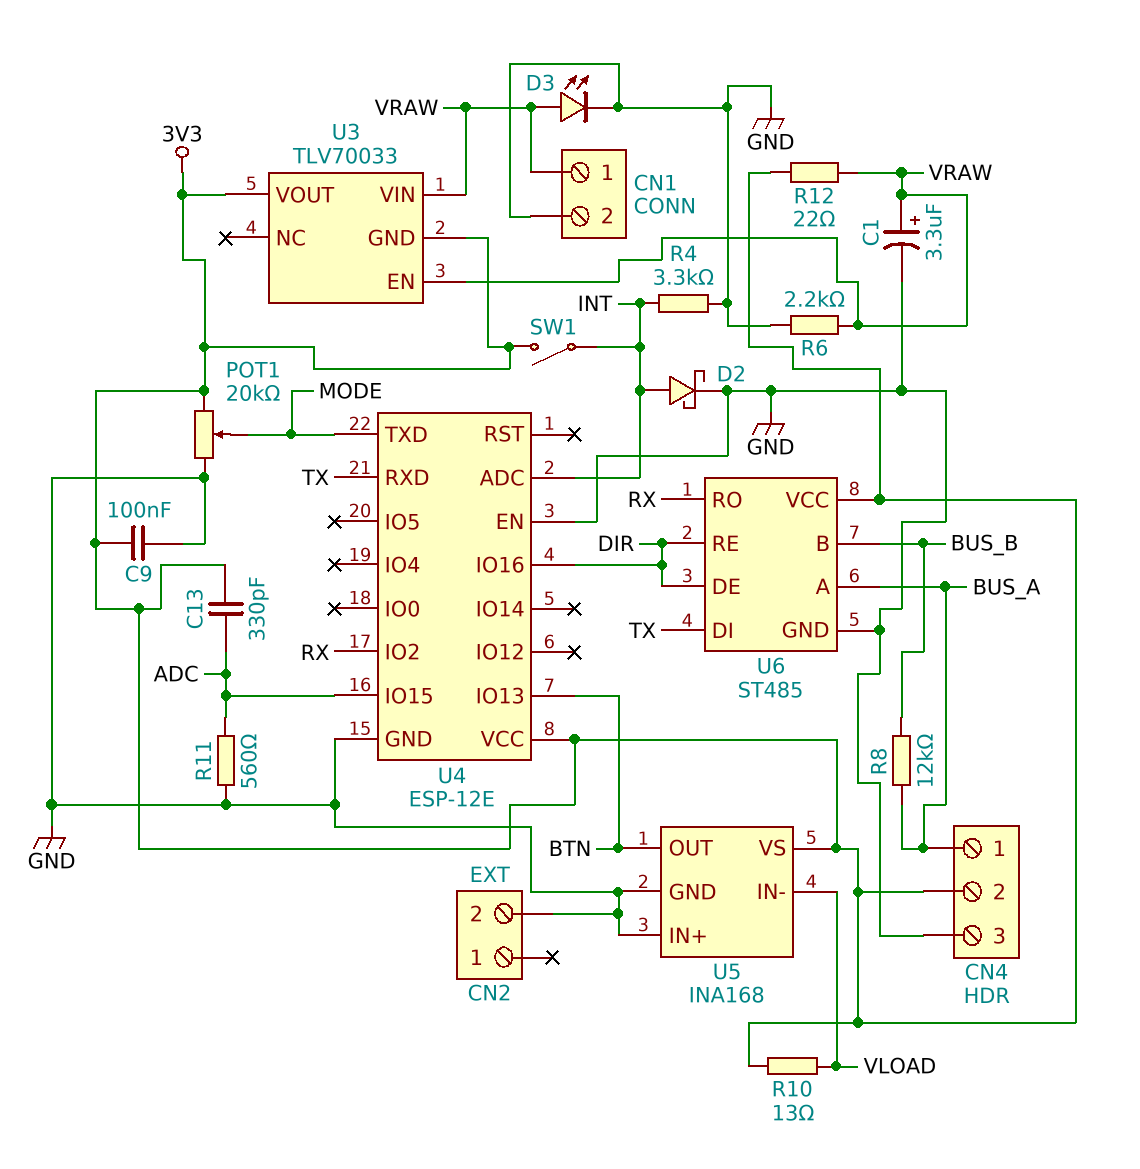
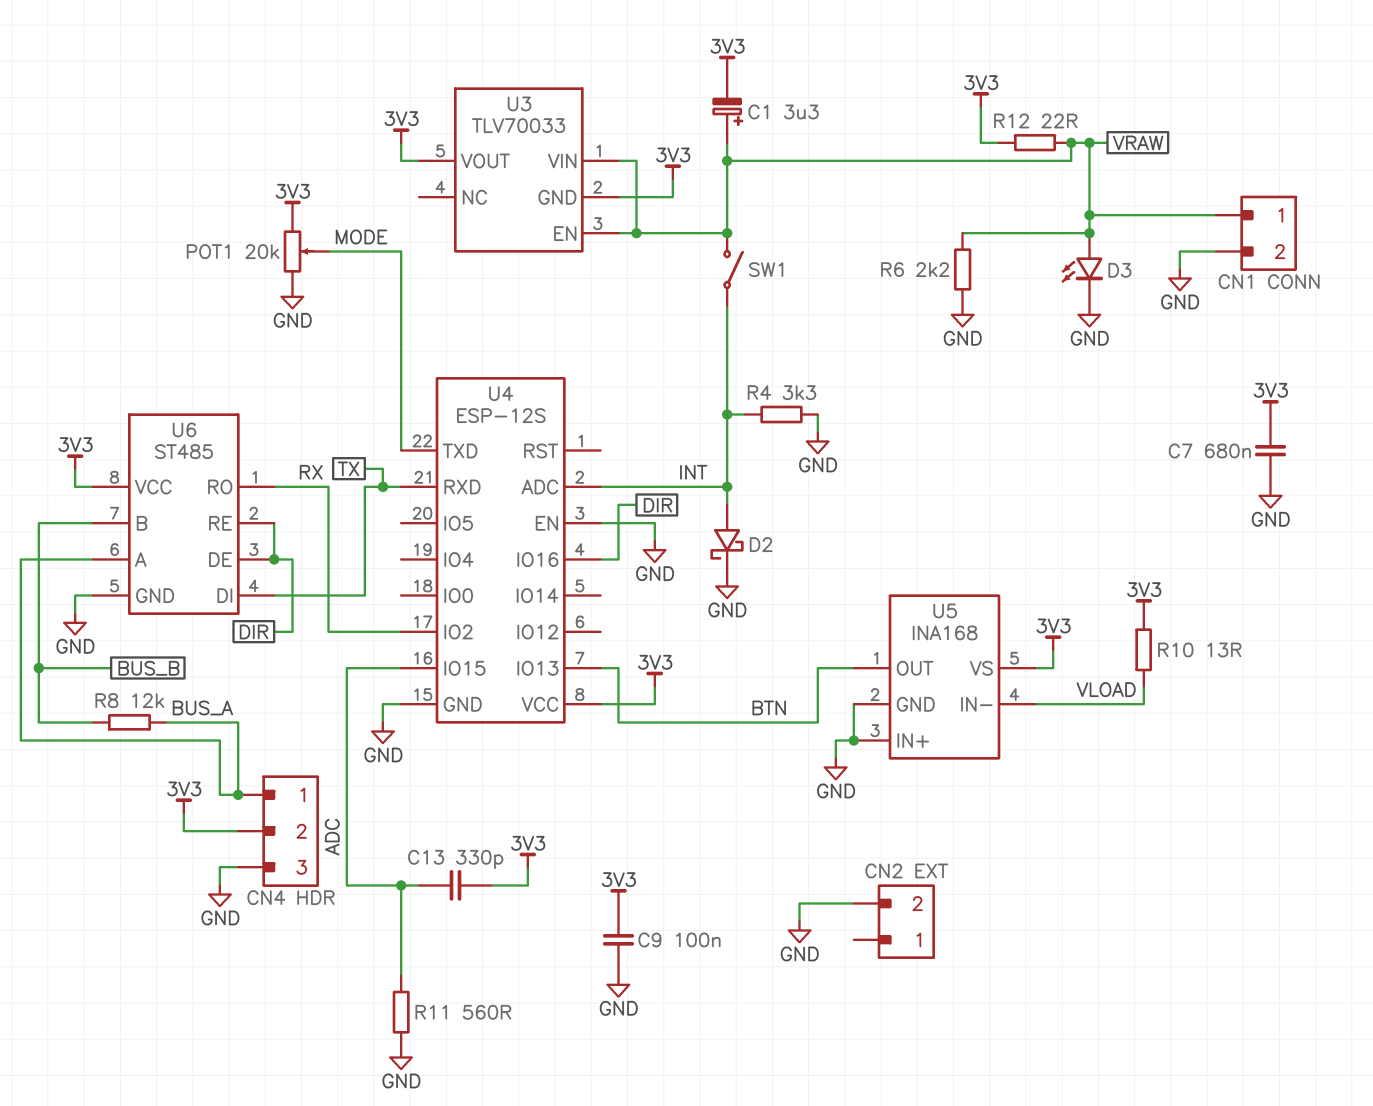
C1: 3.3uF (plus VRAW, minus GND) -> 3.3uF (plus VRAW, minus 3V3)
C7: none -> 680nF (3V3, GND)
SW1: switch (3V3, INT) -> switch (INT, VRAW)
U4: ESP-12E -> ESP-12S

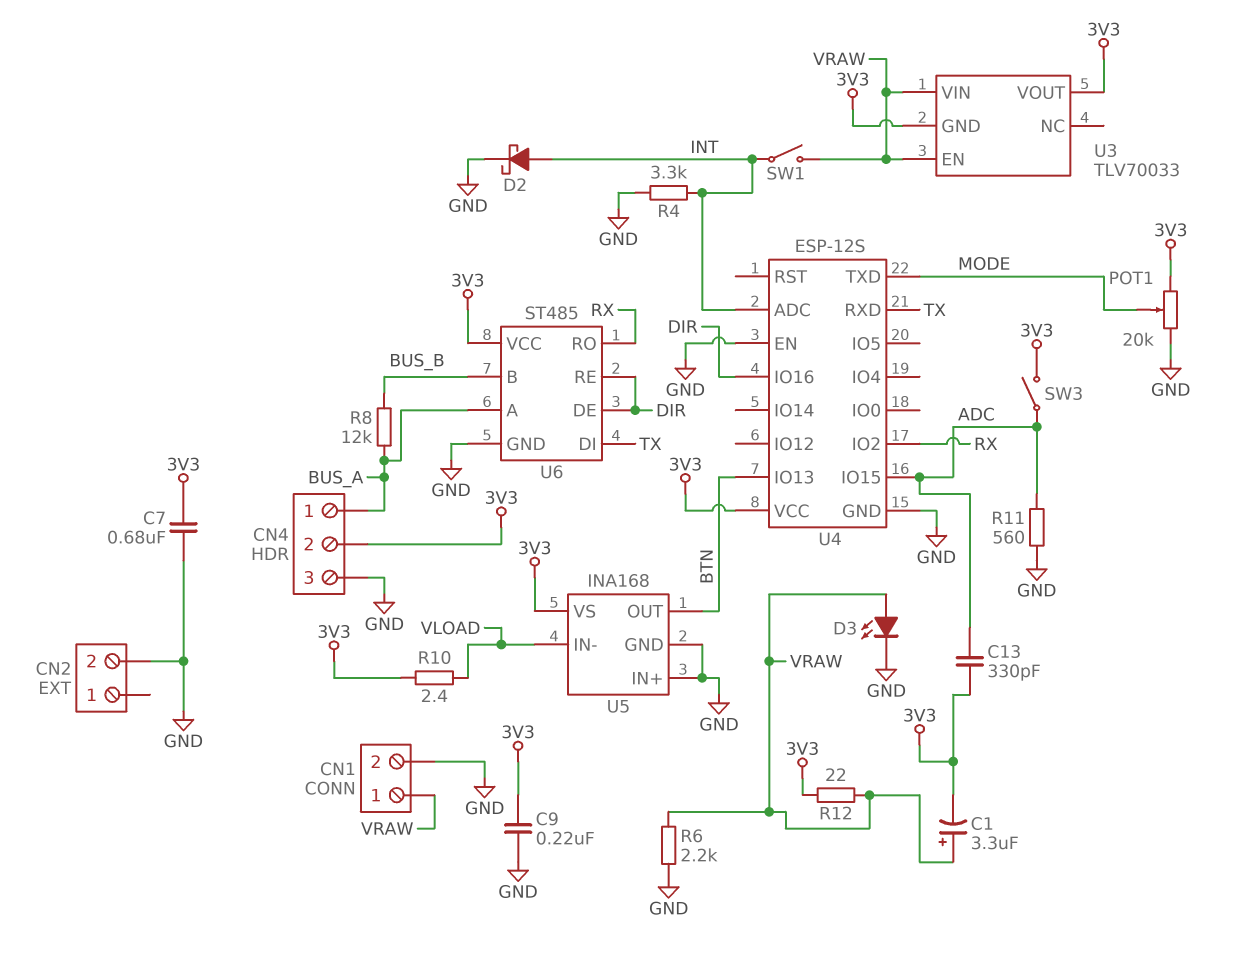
C9: 100nF (3V3, GND) -> 220nF (3V3, GND)
R10: 13 (3V3, VLOAD) -> 2.4 (3V3, VLOAD)
SW3: none -> switch (3V3, ADC)

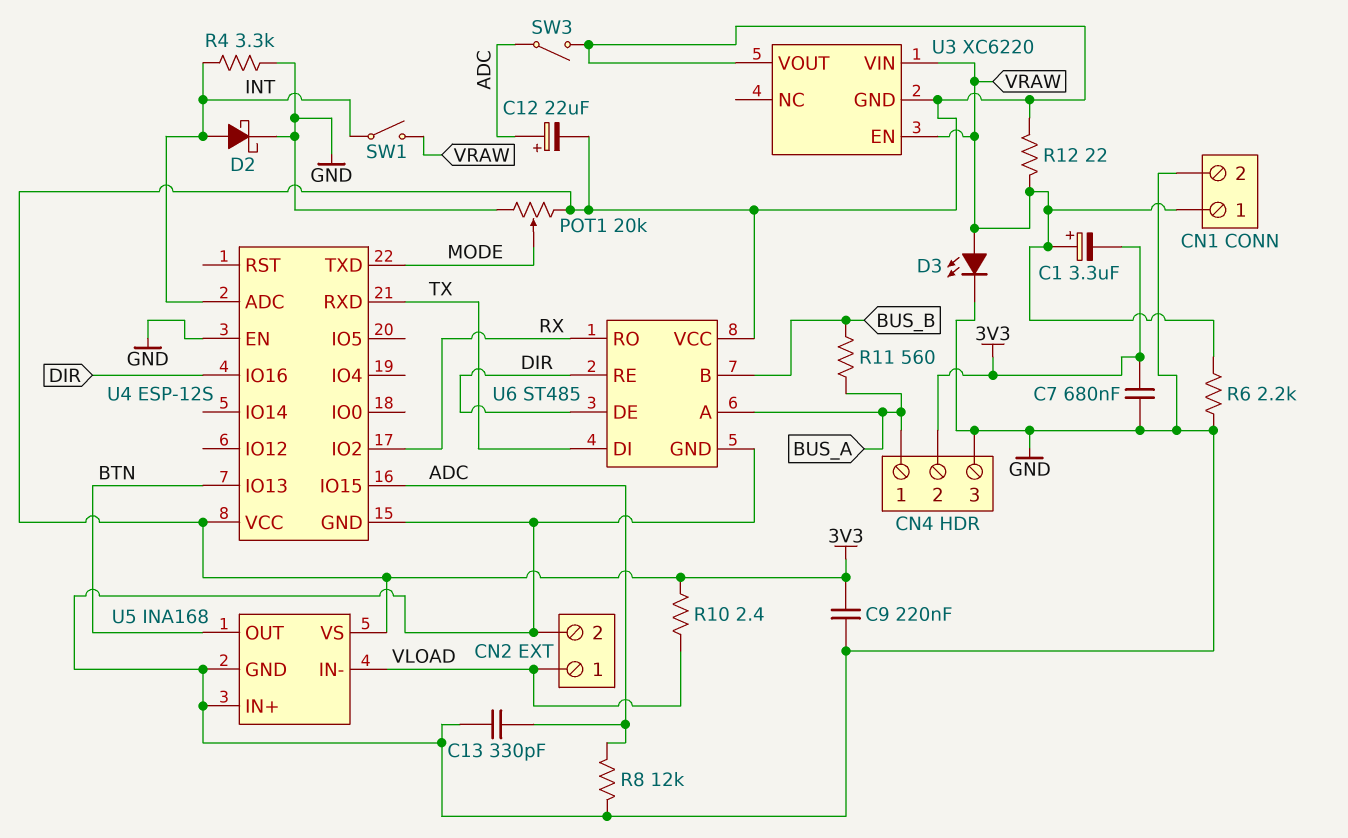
C12: none -> 22uF (plus ADC, minus 3V3)
C13: 330pF (3V3, ADC) -> 330pF (ADC, GND)
CN2 pin 1: none -> VLOAD
R8: 12k (BUS_A, BUS_B) -> 12k (ADC, GND)
R11: 560 (ADC, GND) -> 560 (BUS_A, BUS_B)
U3: TLV70033 -> XC6220

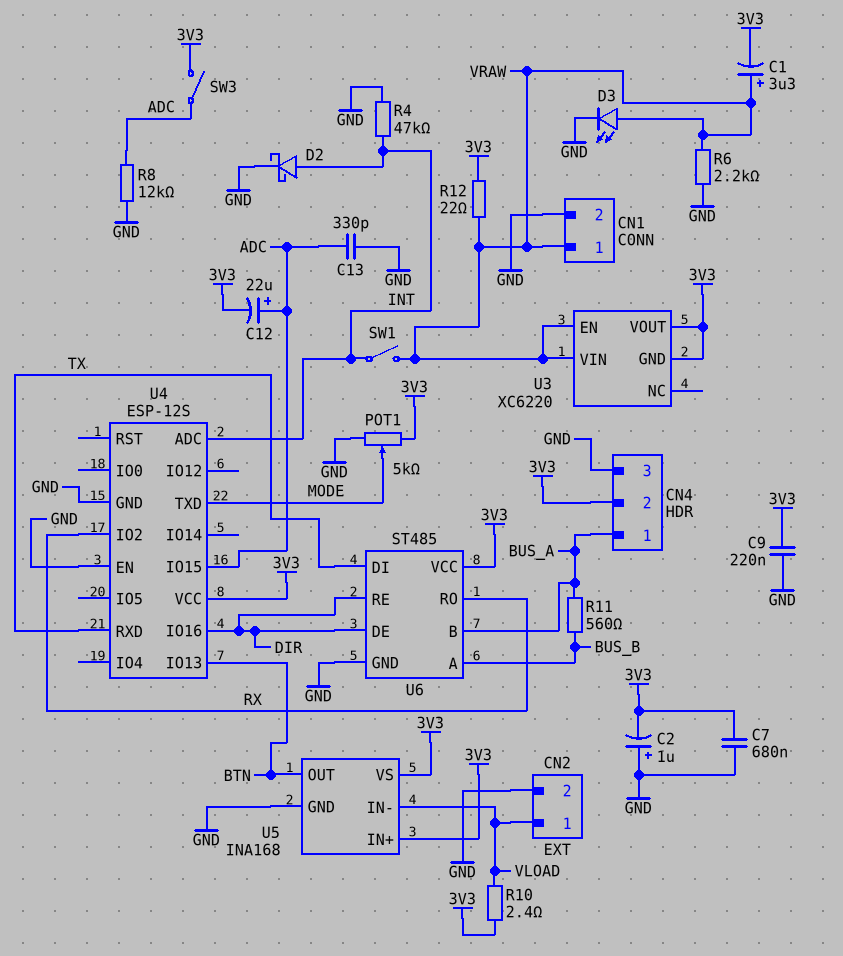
C2: none -> 1uF (plus GND, minus 3V3)
POT1: 20k (3V3, GND, wiper MODE) -> 5k (3V3, GND, wiper MODE)
R4: 3.3k (GND, INT) -> 47k (GND, INT)
U5 pin IN+: GND -> 3V3
U6 pin A: BUS_A -> BUS_B
U6 pin B: BUS_B -> BUS_A

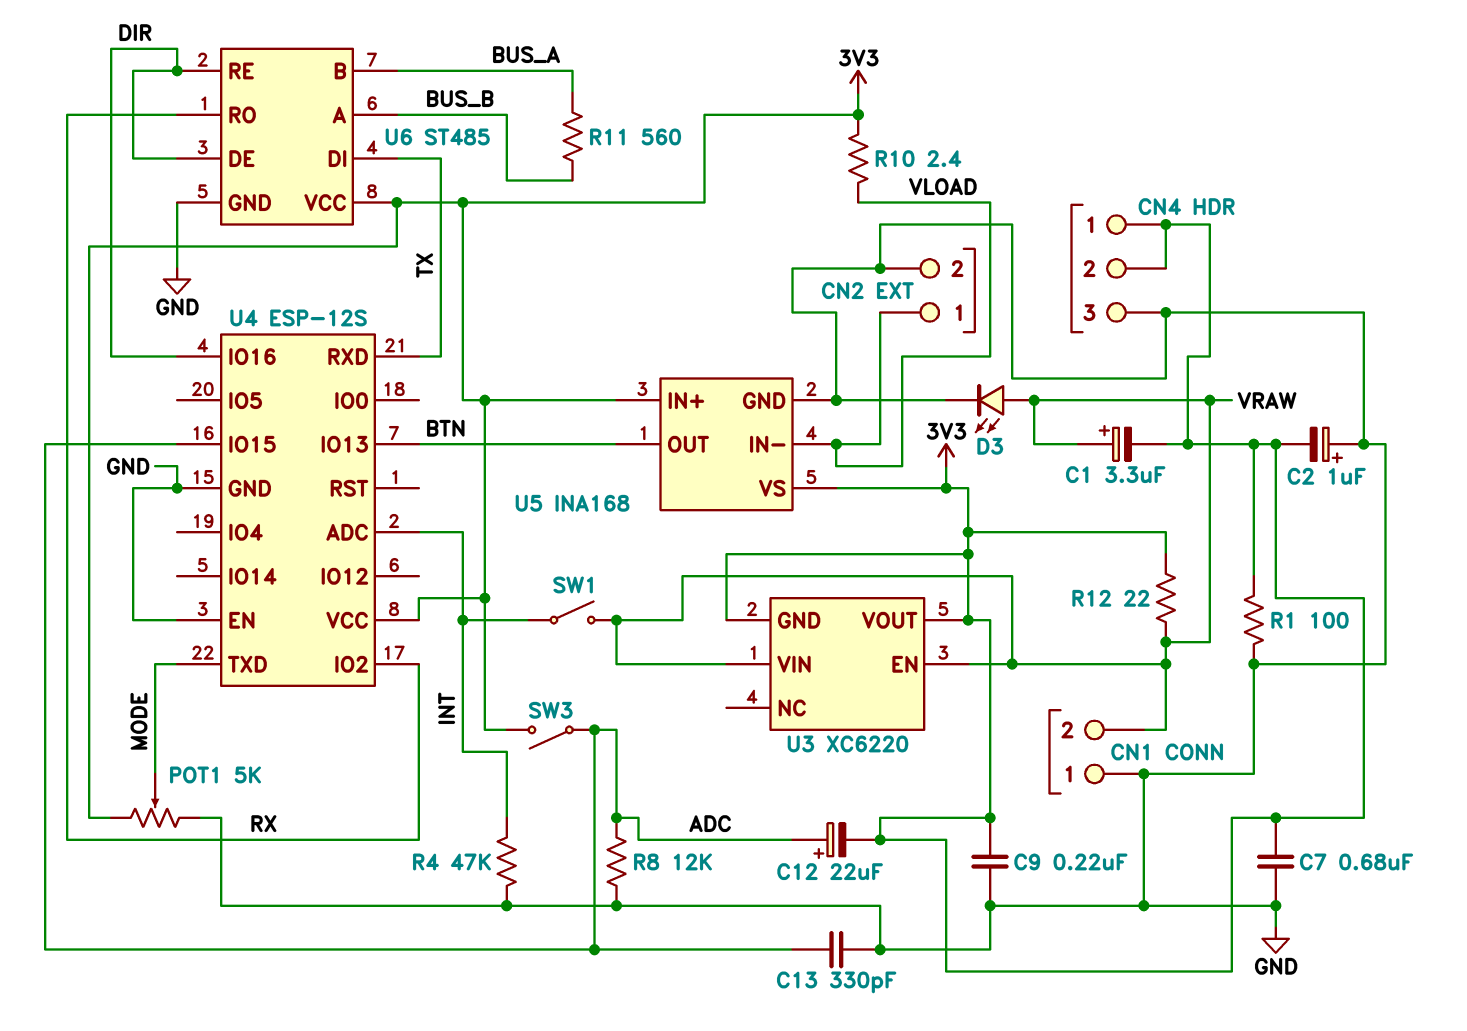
CN1 pin 1: VRAW -> GND
CN1 pin 2: GND -> VRAW
CN4 pin 1: BUS_A -> 3V3
D2: schottky (A INT, K GND) -> none
R1: none -> 100 (3V3, GND)
R6: 2.2k (GND, VRAW) -> none

